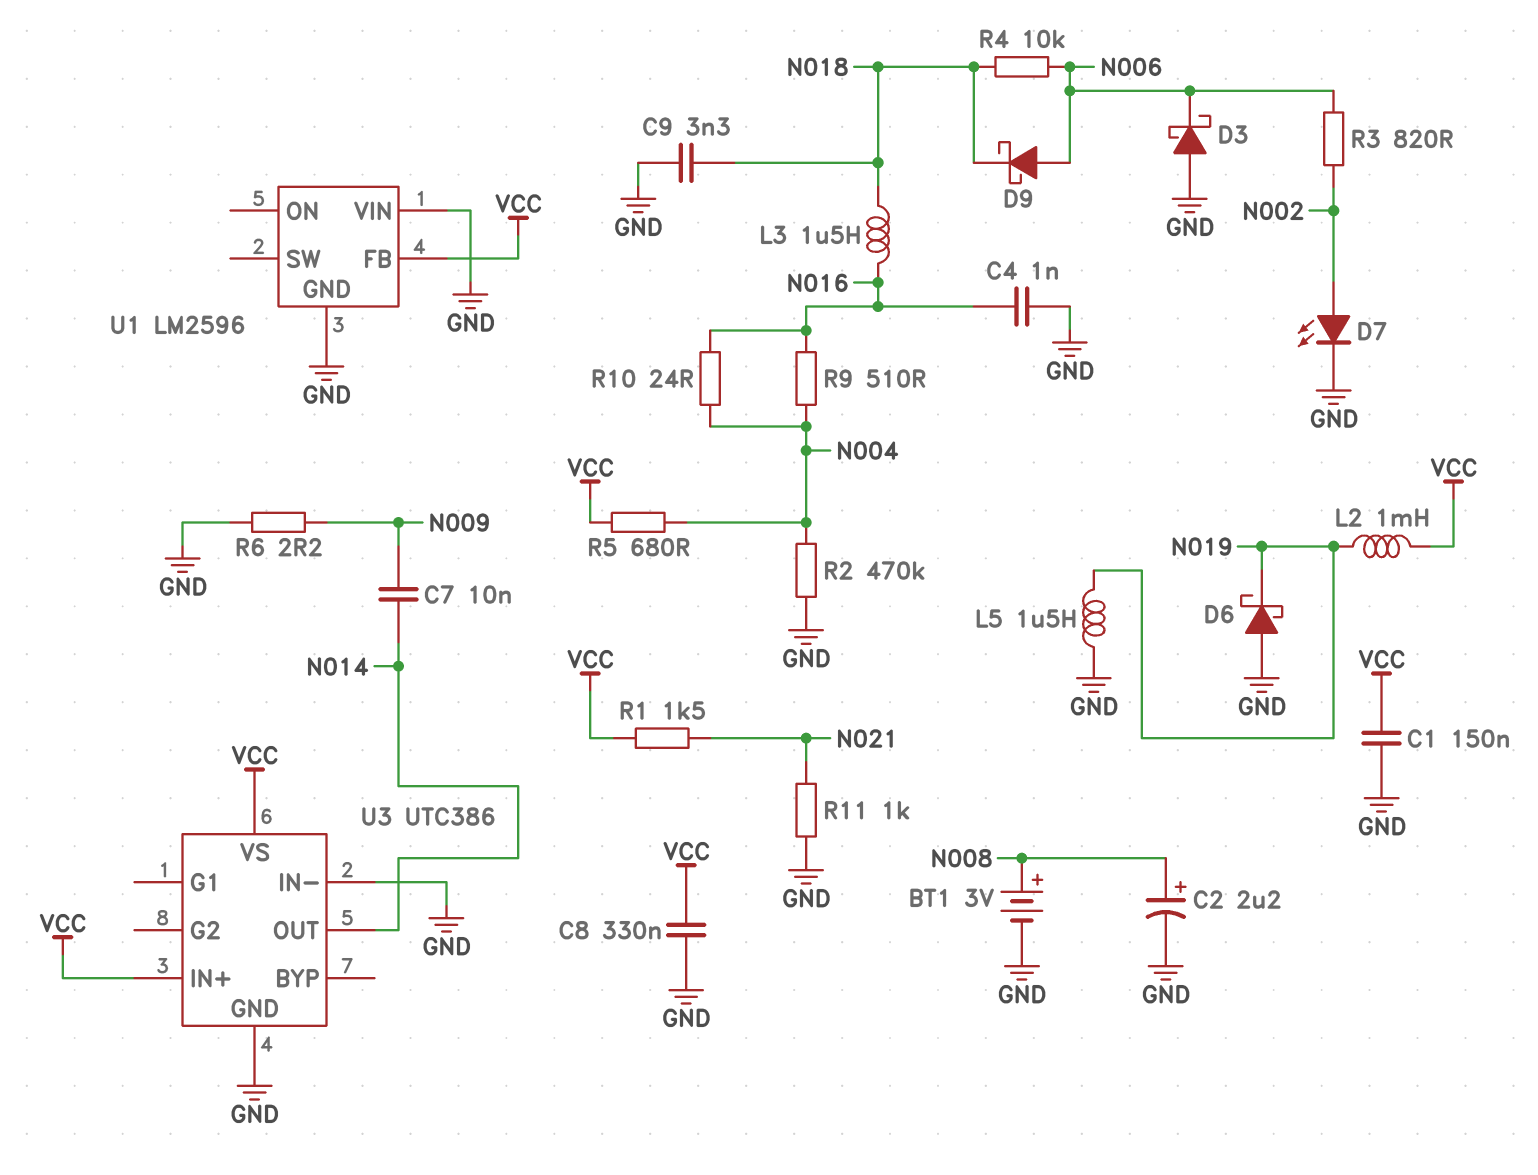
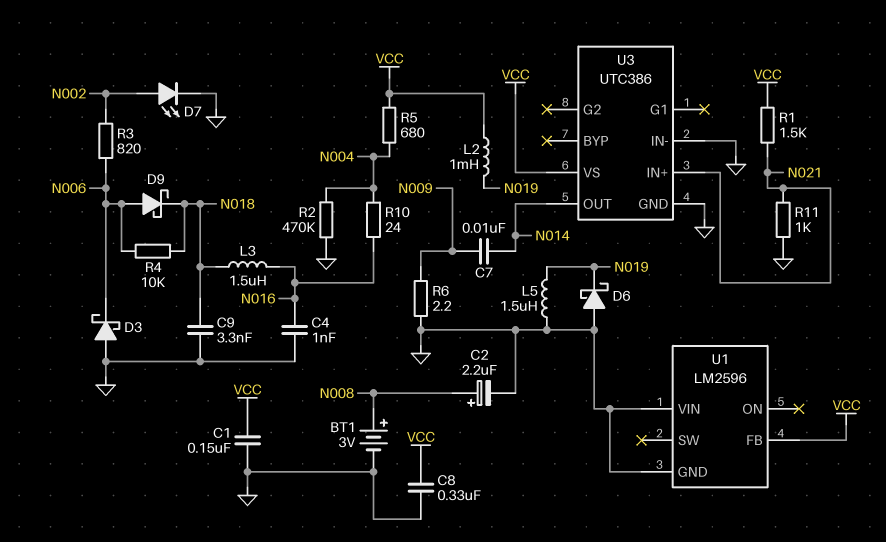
R9: 510 (N004, N016) -> none
U3 pin IN+: VCC -> N021

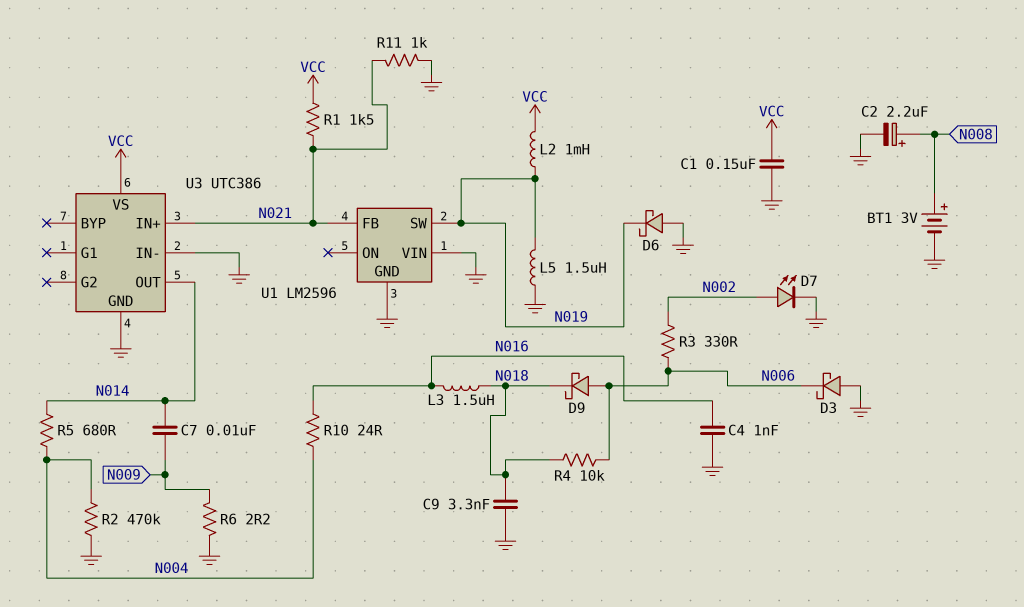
C8: 330nF (GND, VCC) -> none
R3: 820 (N002, N006) -> 330 (N002, N006)
R5: 680 (N004, VCC) -> 680 (N004, N014)
U1 pin FB: VCC -> N021
U1 pin SW: none -> N019

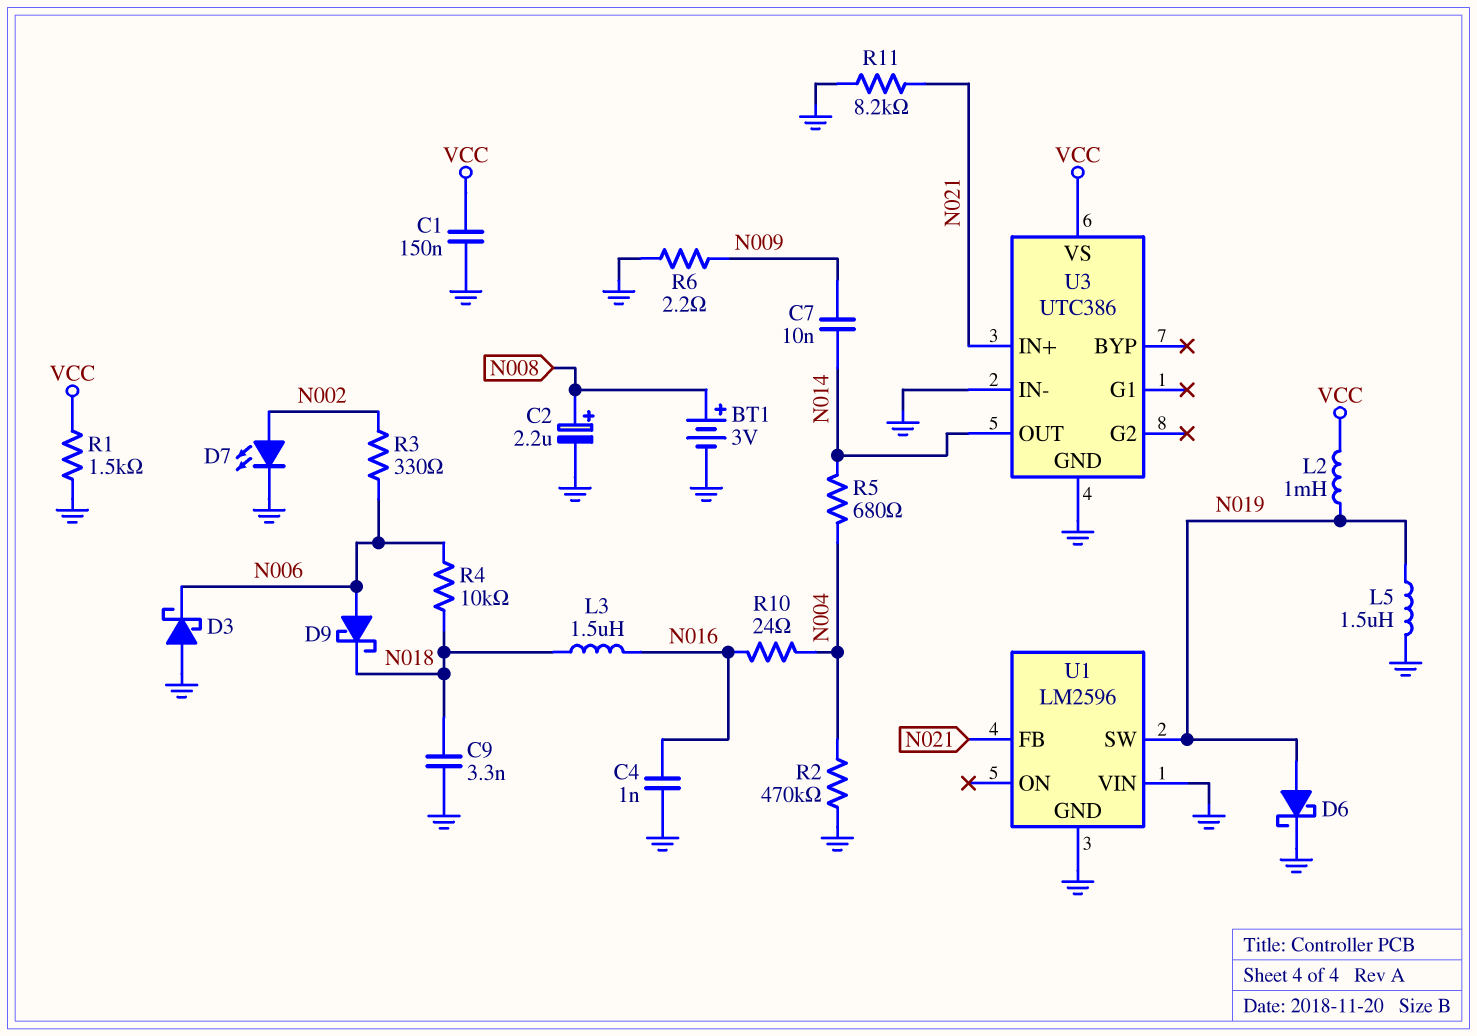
D6: schottky (A GND, K N019) -> schottky (A N019, K GND)
R1: 1.5k (N021, VCC) -> 1.5k (GND, VCC)
R11: 1k (GND, N021) -> 8.2k (GND, N021)

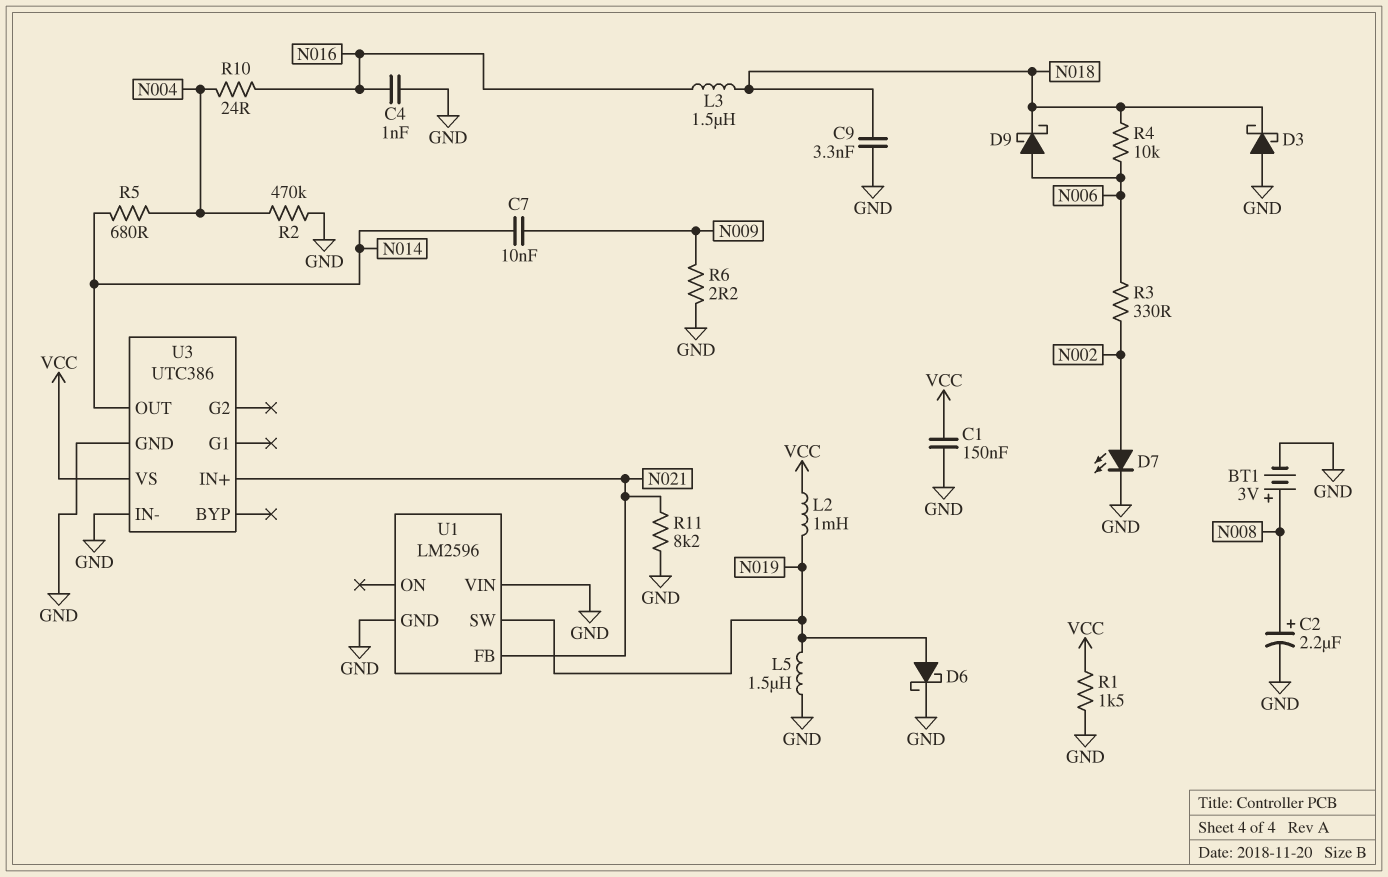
D3: schottky (A GND, K N006) -> schottky (A GND, K N018)

